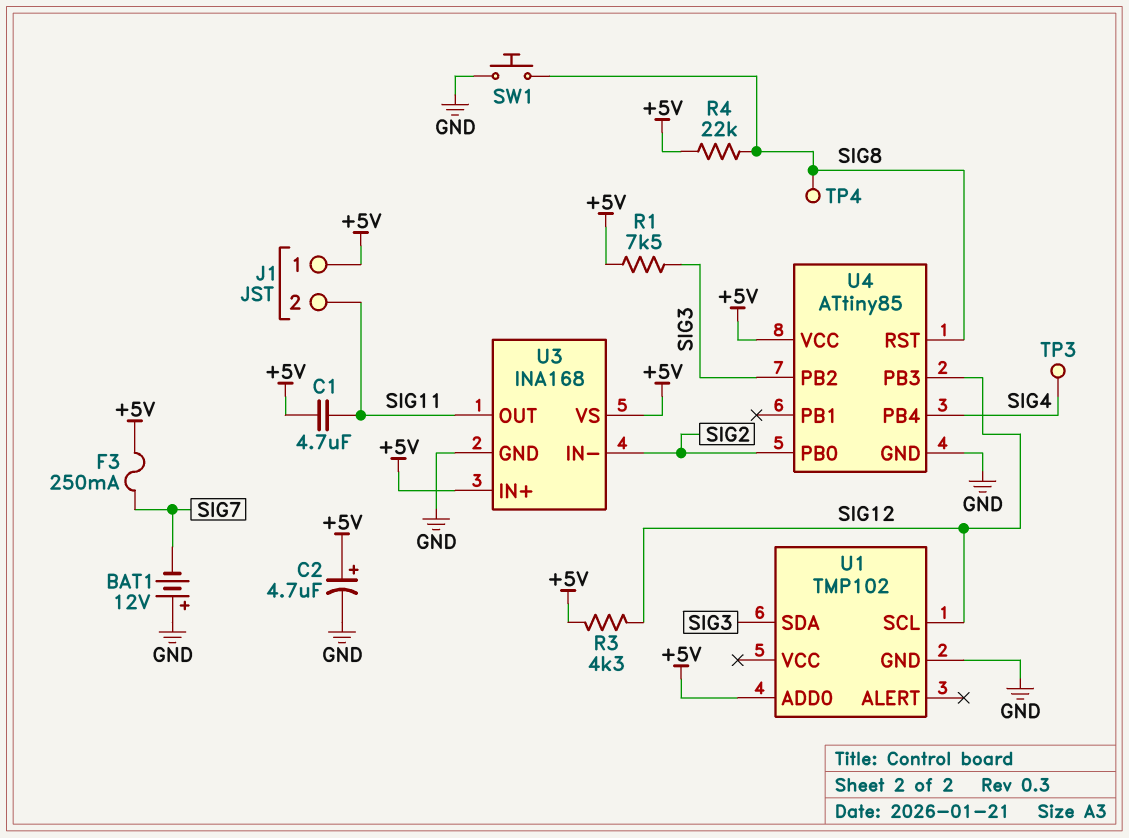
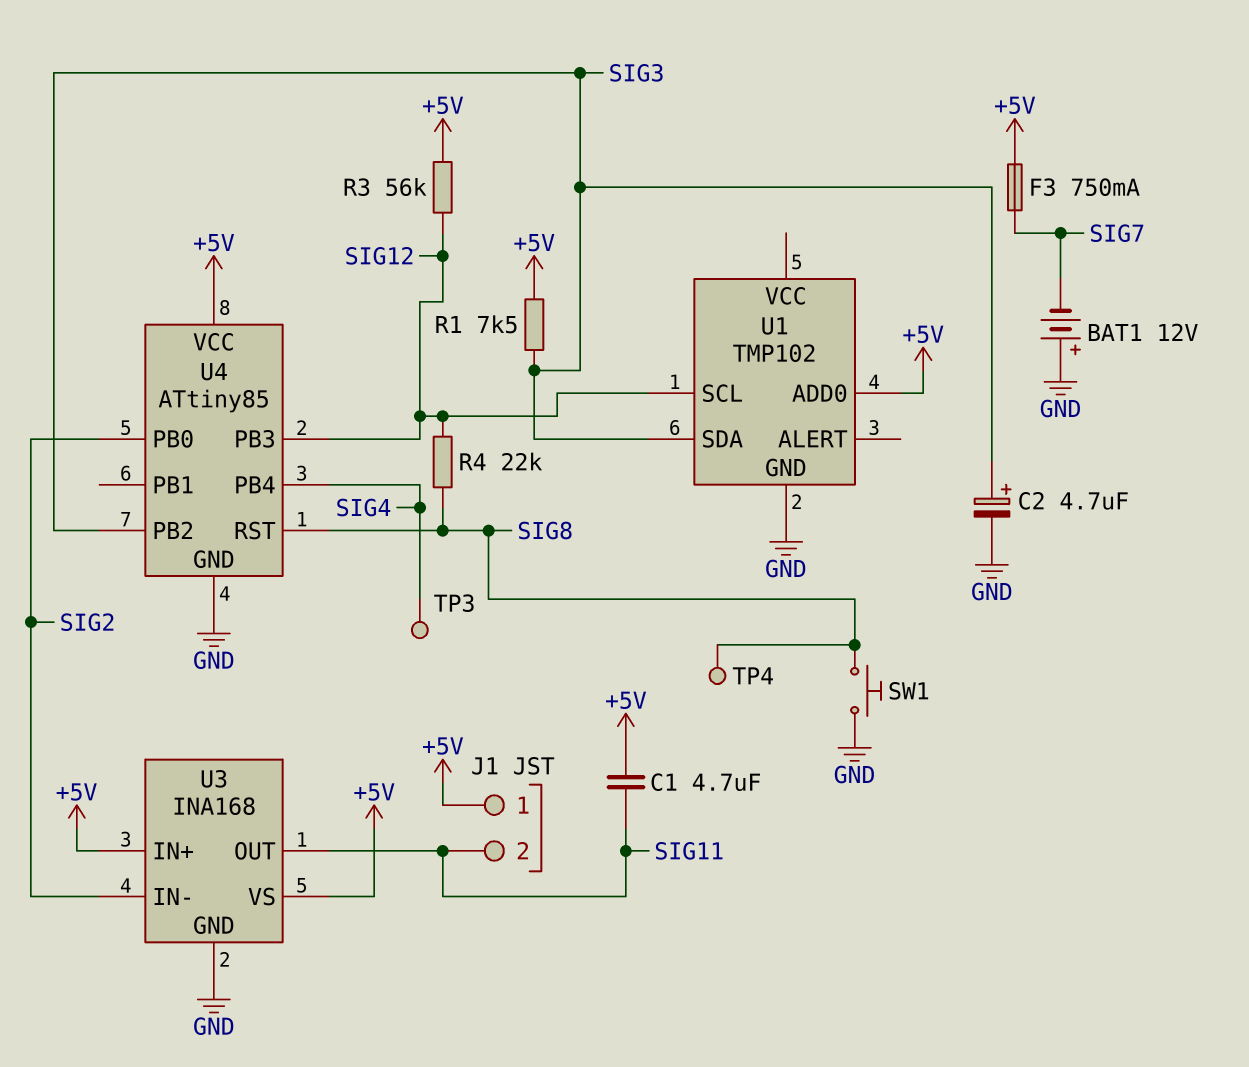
C2: 4.7uF (plus +5V, minus GND) -> 4.7uF (plus SIG3, minus GND)
F3: 250mA (+5V, SIG7) -> 750mA (+5V, SIG7)
R3: 4.3k (+5V, SIG12) -> 56k (+5V, SIG12)
R4: 22k (+5V, SIG8) -> 22k (SIG8, SIG12)

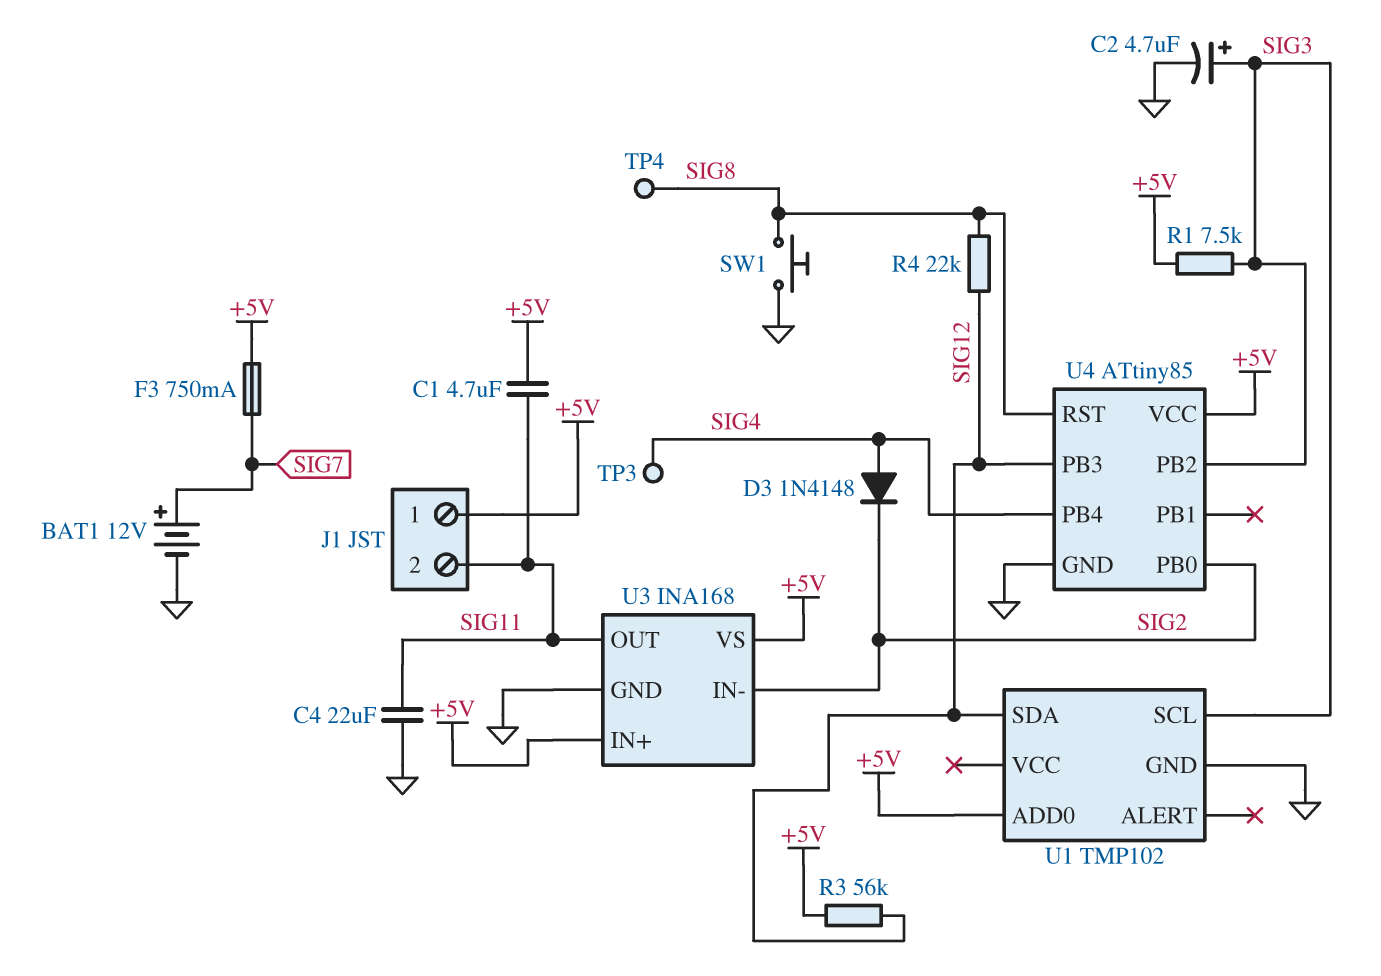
BAT1: 12V (plus GND, minus SIG7) -> 12V (plus SIG7, minus GND)
C4: none -> 22uF (GND, SIG11)
D3: none -> diode 1N4148 (A SIG4, K SIG2)
U1 pin SCL: SIG12 -> SIG3
U1 pin SDA: SIG3 -> SIG12

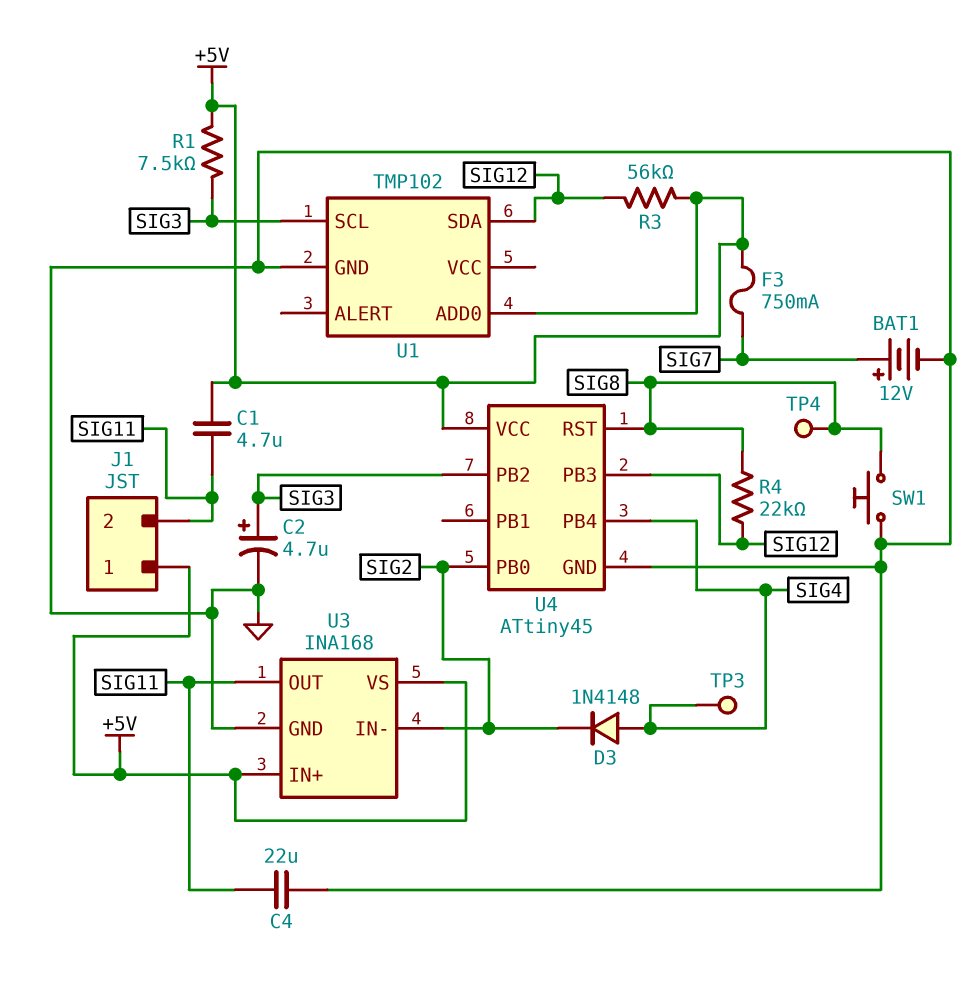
U4: ATtiny85 -> ATtiny45

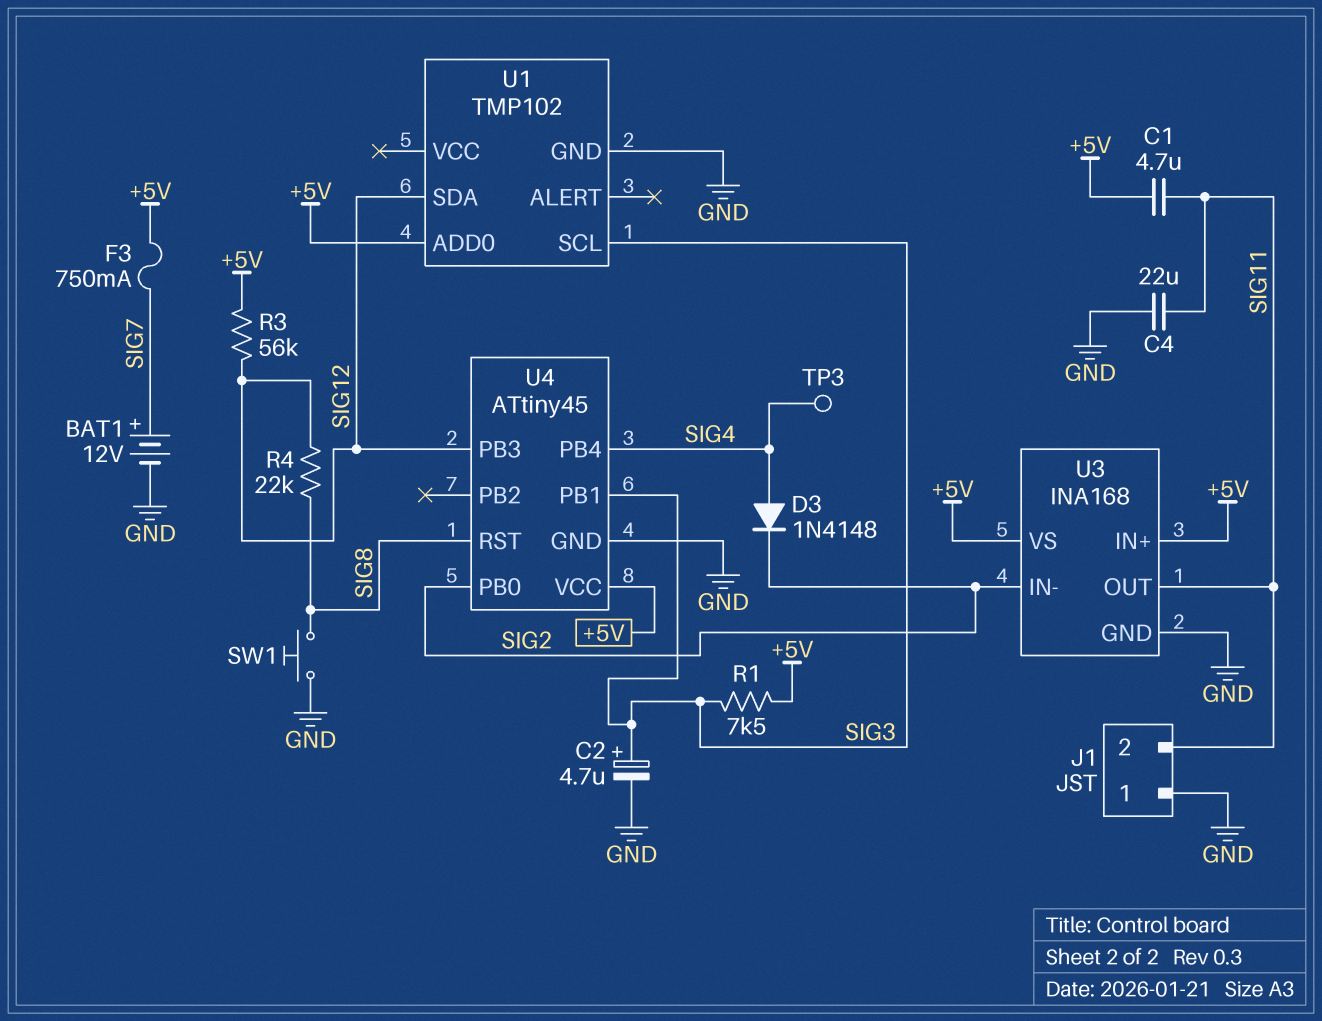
J1 pin 1: +5V -> GND
TP4: test point (SIG8) -> none
U4 pin PB1: none -> SIG3
U4 pin PB2: SIG3 -> none

